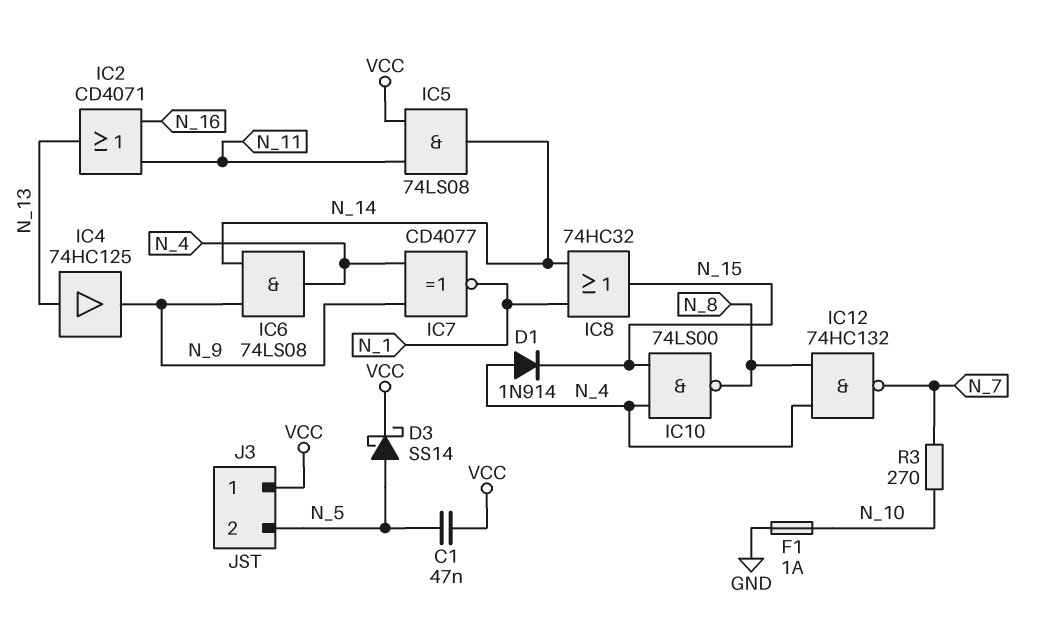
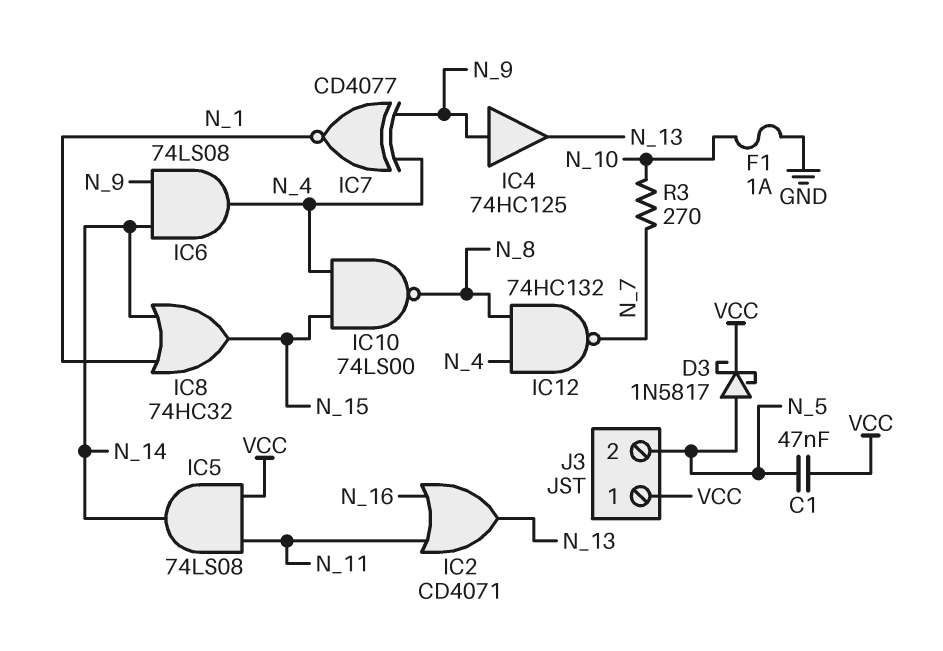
D1: diode 1N914 (A N_4, K N_15) -> none
D3: schottky SS14 (A N_5, K VCC) -> schottky 1N5817 (A N_5, K VCC)
IC4: buffer 74HC125 (in N_13, out N_9) -> buffer 74HC125 (in N_9, out N_13)

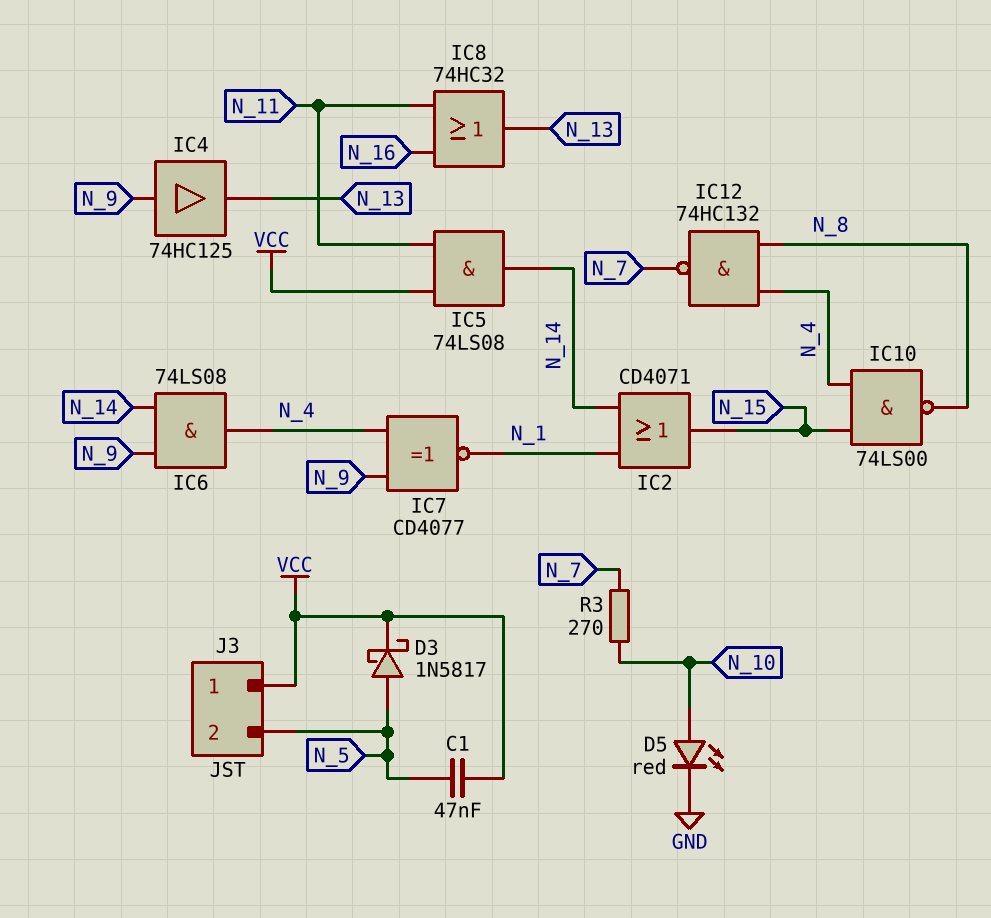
D5: none -> LED red (A N_10, K GND)
F1: 1A (GND, N_10) -> none
IC2: OR CD4071 (in N_11, in N_16, out N_13) -> OR CD4071 (in N_1, in N_14, out N_15)
IC8: OR 74HC32 (in N_1, in N_14, out N_15) -> OR 74HC32 (in N_11, in N_16, out N_13)

